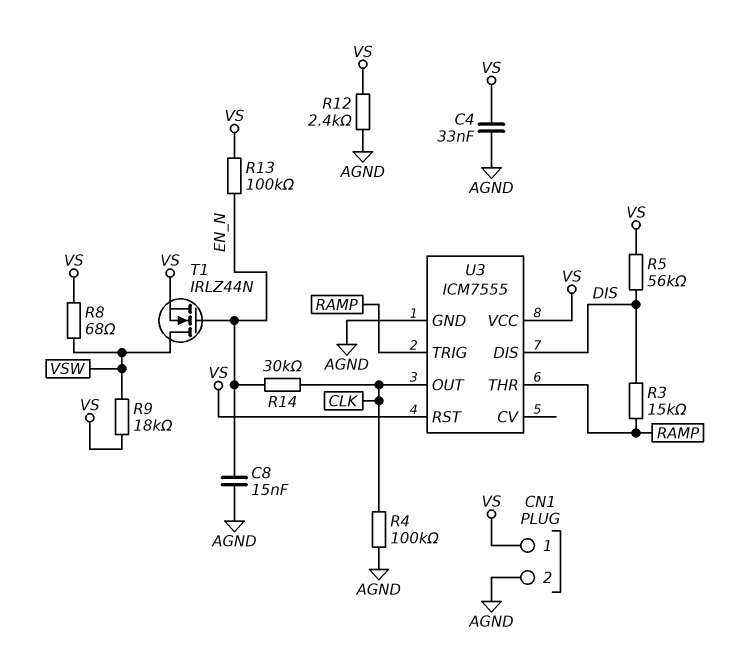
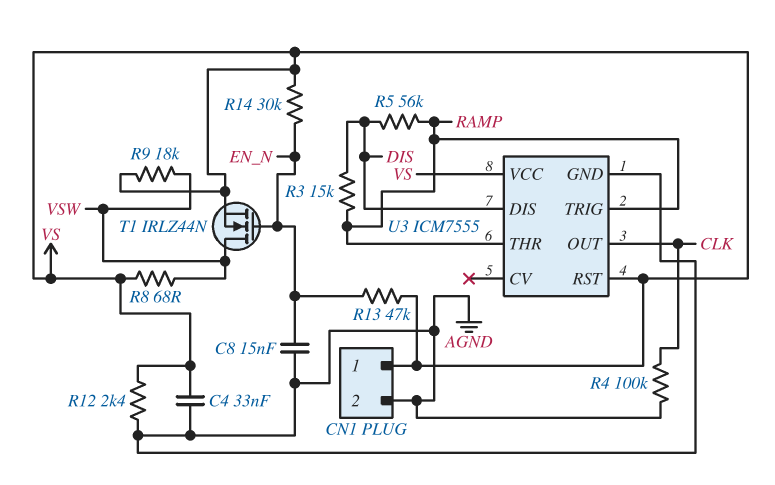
R5: 56k (DIS, VS) -> 56k (DIS, RAMP)
R13: 100k (EN_N, VS) -> 47k (EN_N, VS)
R14: 30k (CLK, EN_N) -> 30k (EN_N, VS)

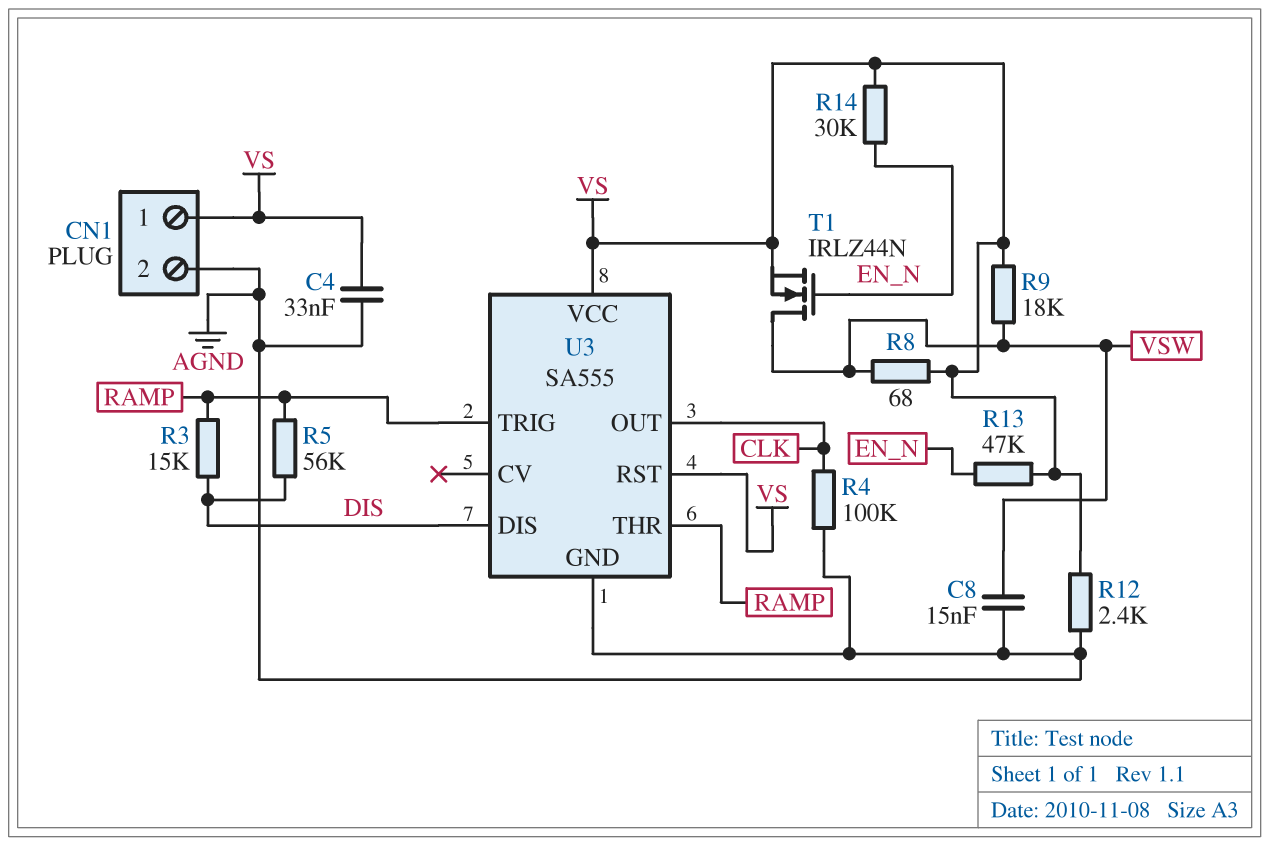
C8: 15nF (AGND, EN_N) -> 15nF (AGND, VSW)
U3: ICM7555 -> SA555

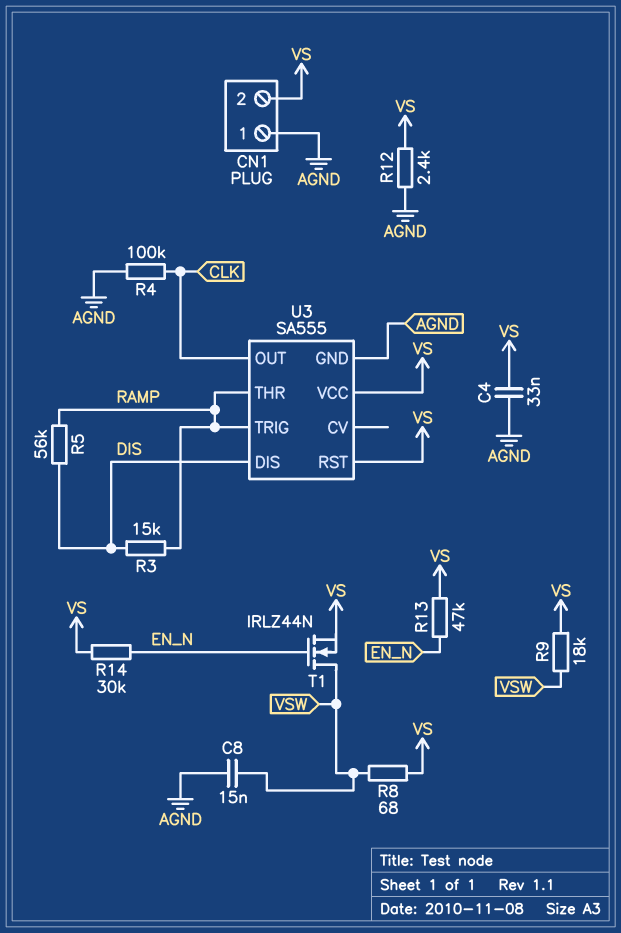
CN1 pin 1: VS -> AGND
CN1 pin 2: AGND -> VS

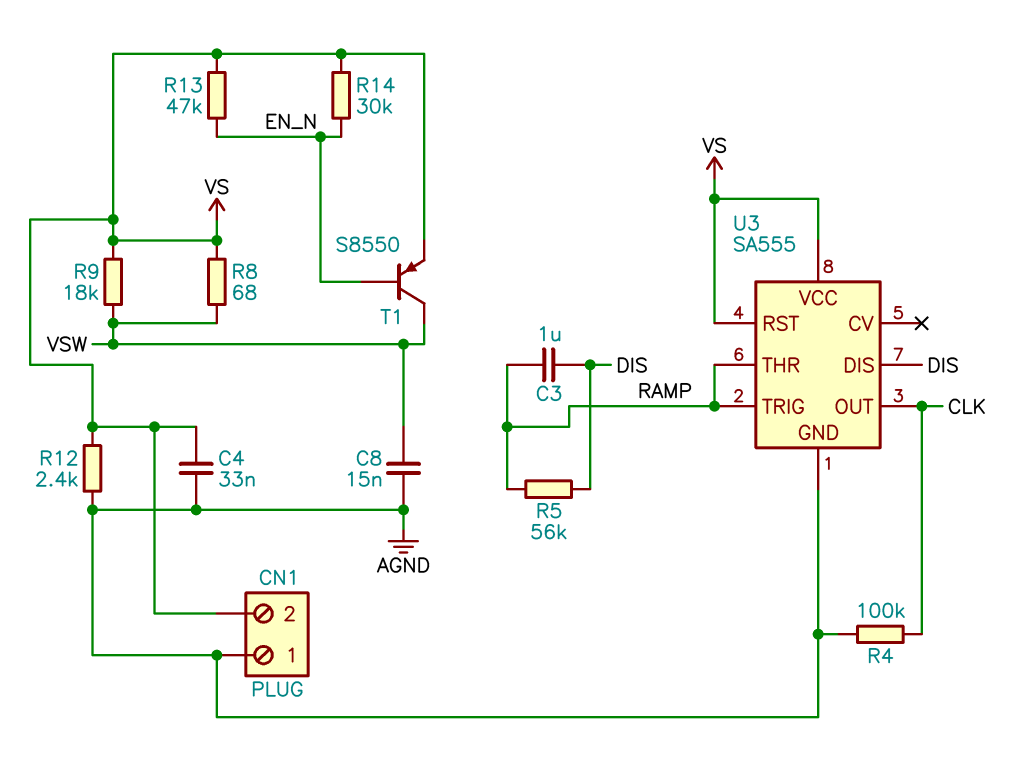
C3: none -> 1uF (DIS, RAMP)
R3: 15k (DIS, RAMP) -> none
T1: NMOS IRLZ44N (G EN_N, D VSW, S VS) -> PNP S8550 (B EN_N, C VSW, E VS)

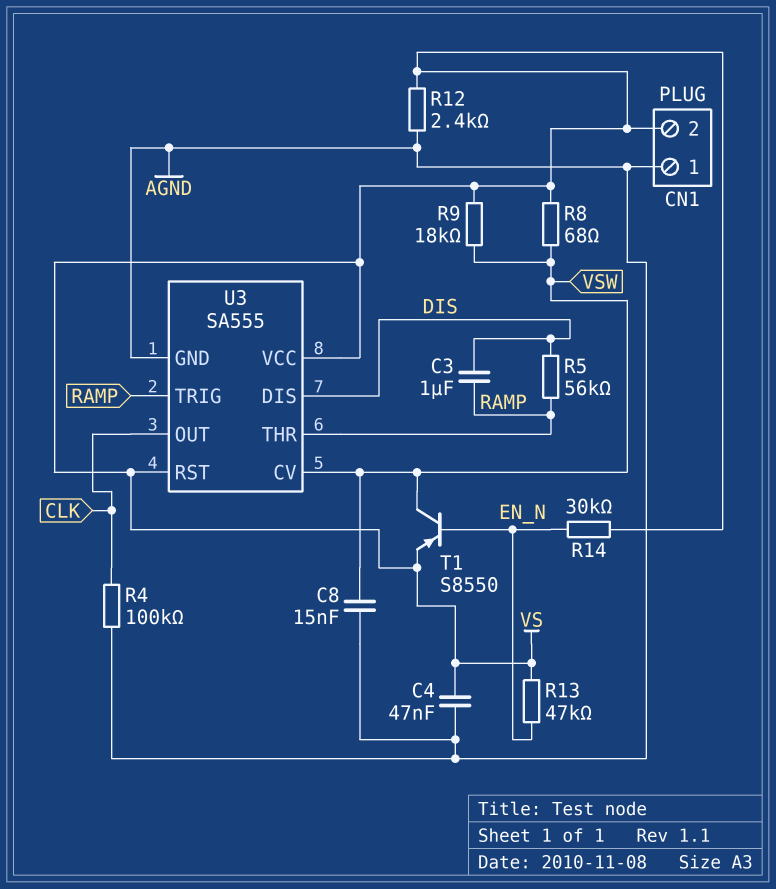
C4: 33nF (AGND, VS) -> 47nF (AGND, VS)
U3 pin CV: none -> VSW

